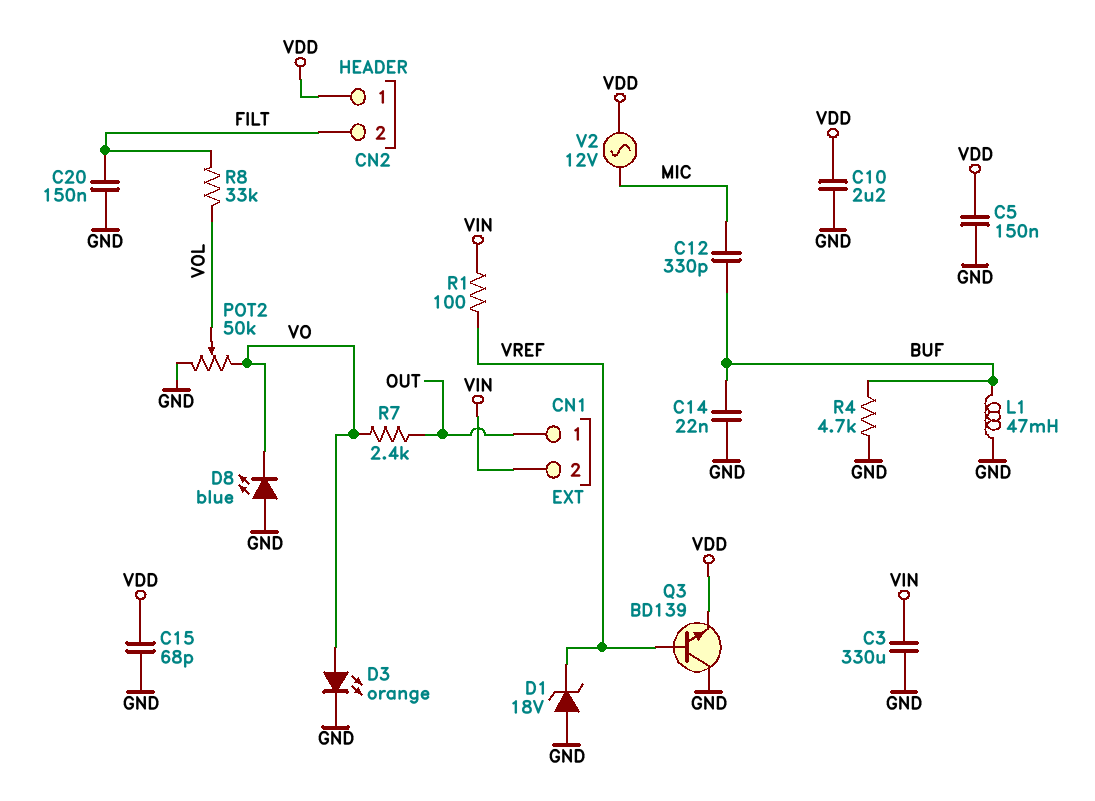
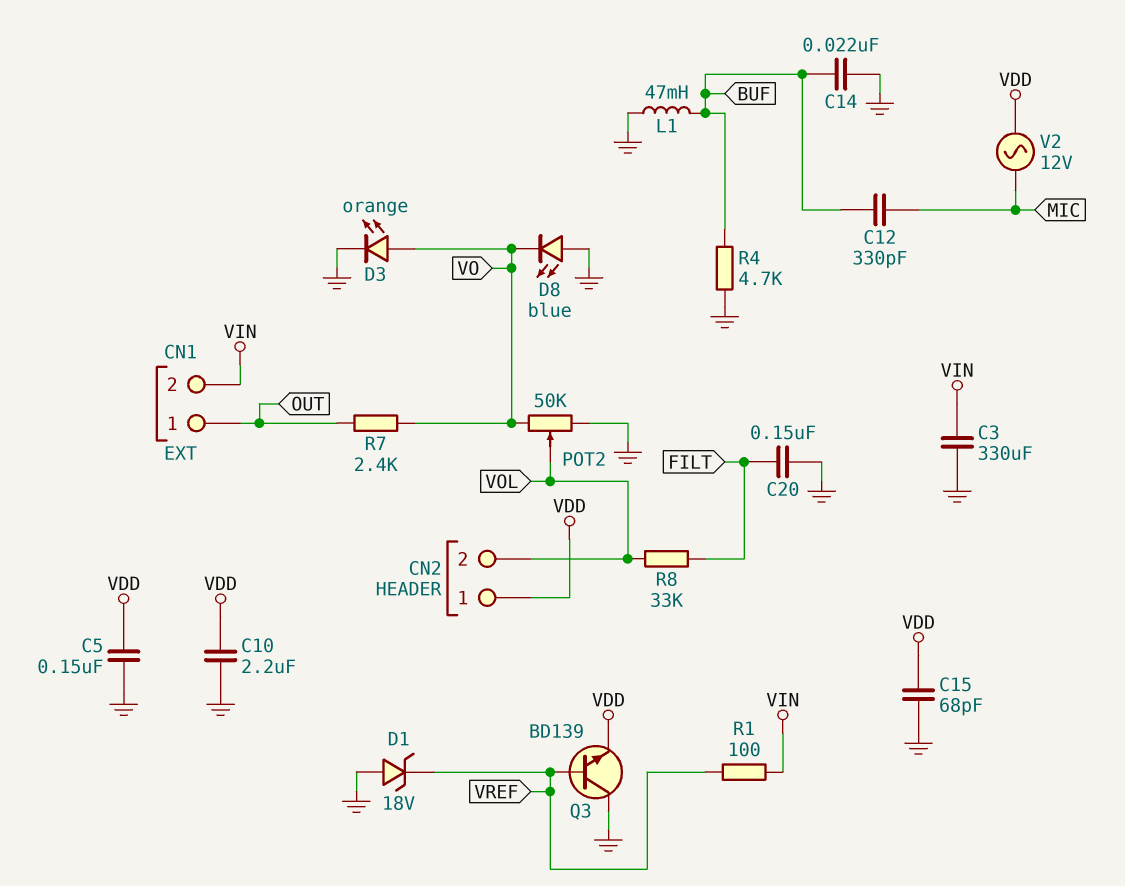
CN2 pin 2: FILT -> VOL

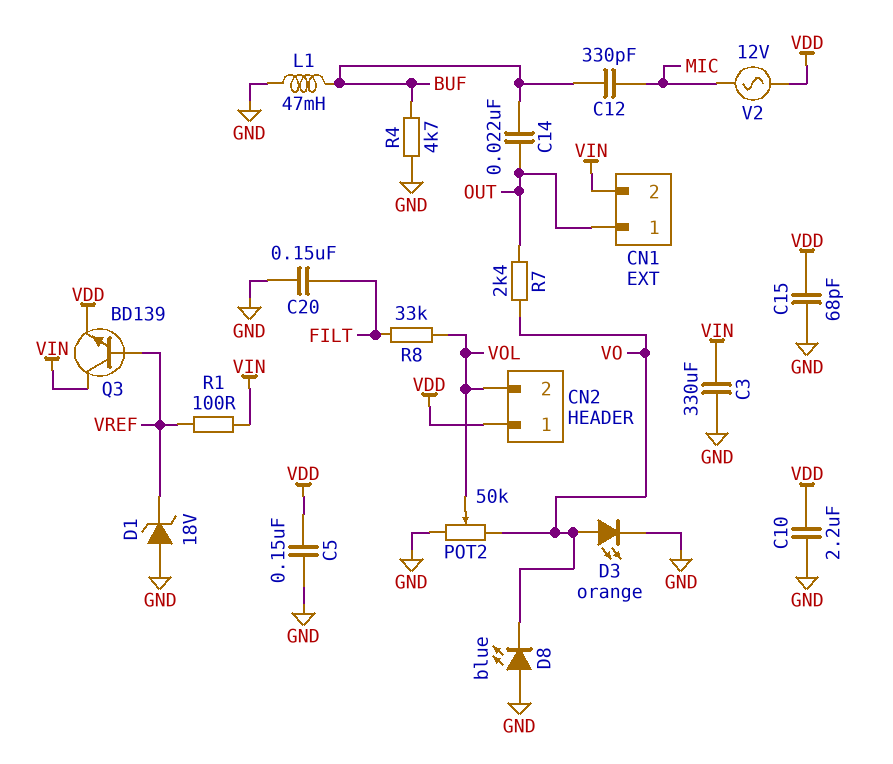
C14: 22nF (BUF, GND) -> 22nF (BUF, OUT)
Q3: NPN BD139 (B VREF, C GND, E VDD) -> NPN BD139 (B VREF, C VIN, E VDD)

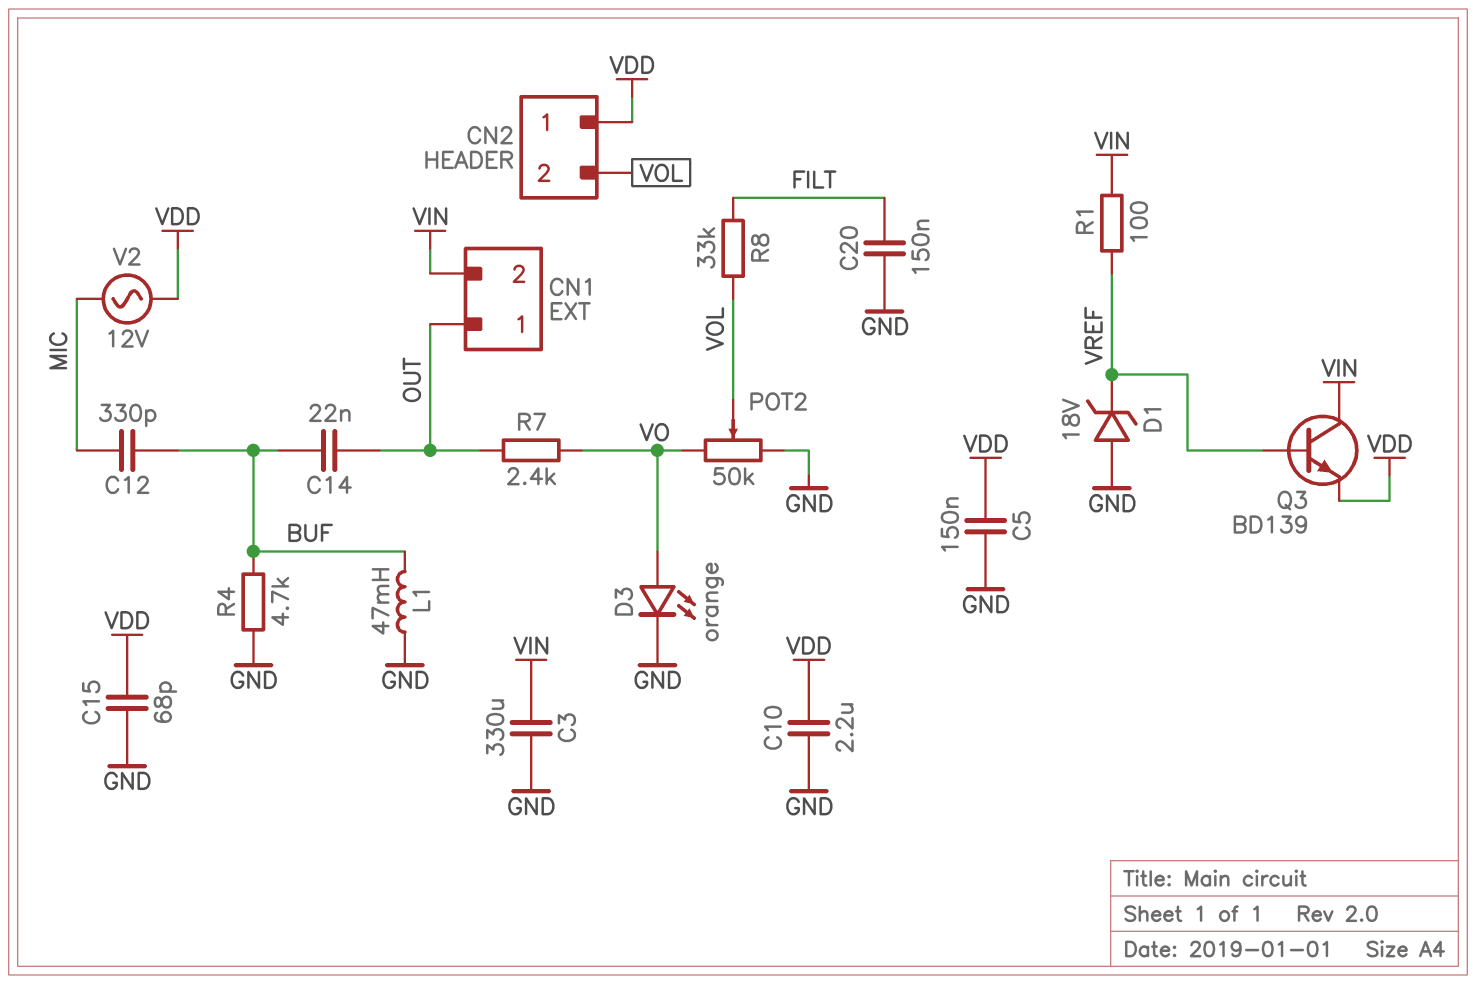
D8: LED blue (A GND, K VO) -> none

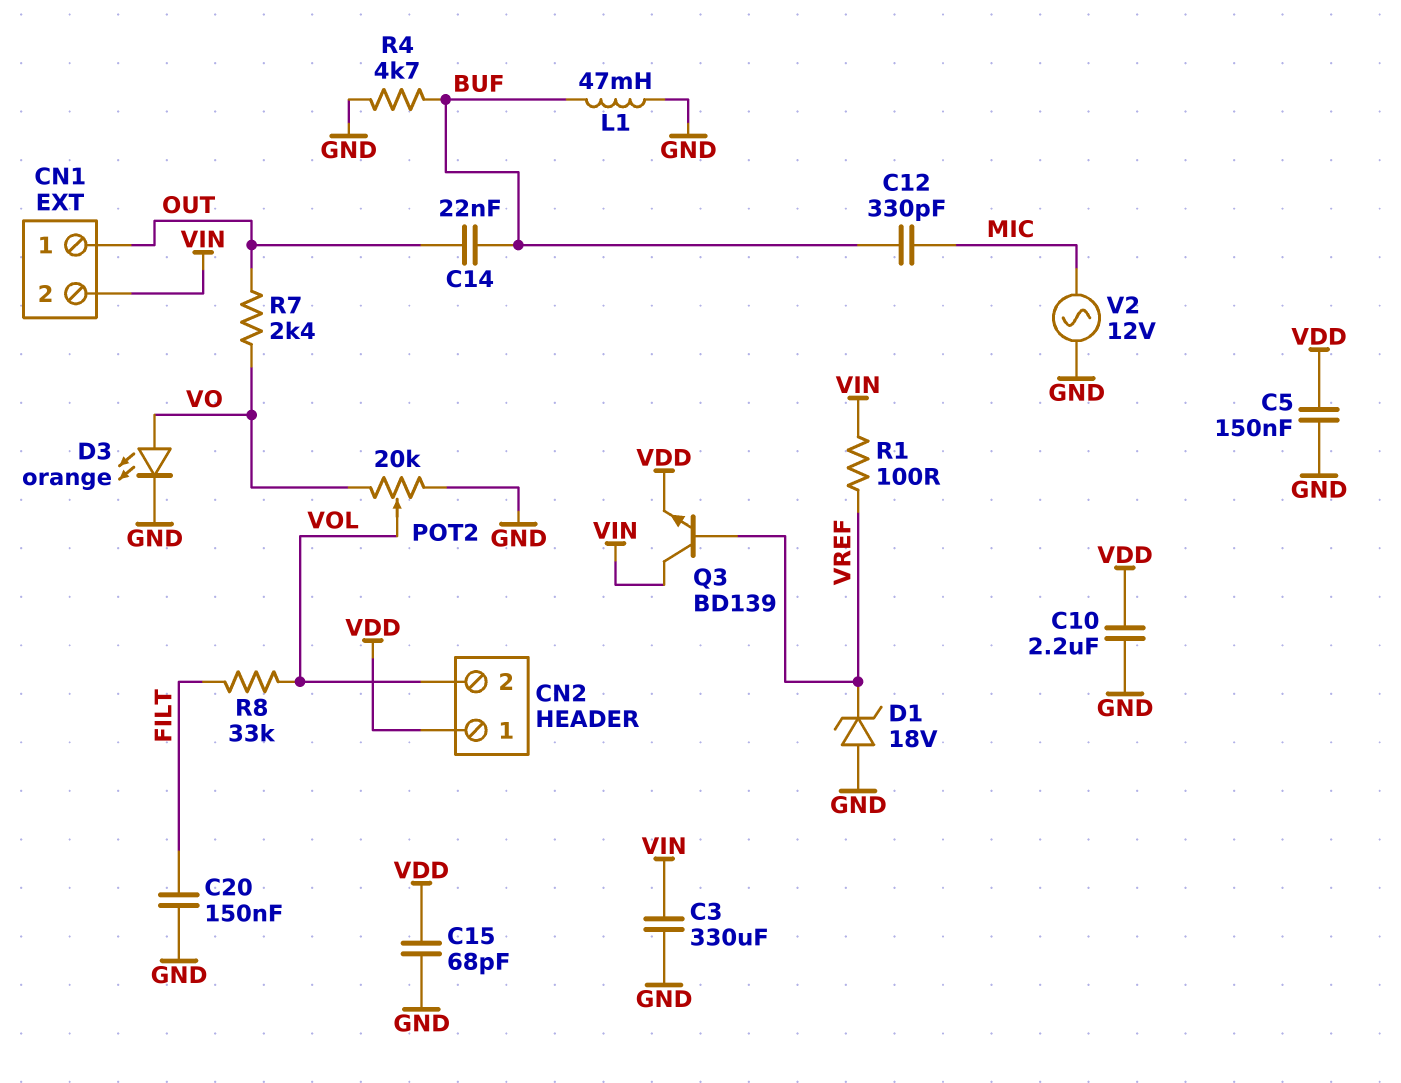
POT2: 50k (GND, VO, wiper VOL) -> 20k (GND, VO, wiper VOL)
V2: AC 12V (MIC, VDD) -> AC 12V (GND, MIC)

